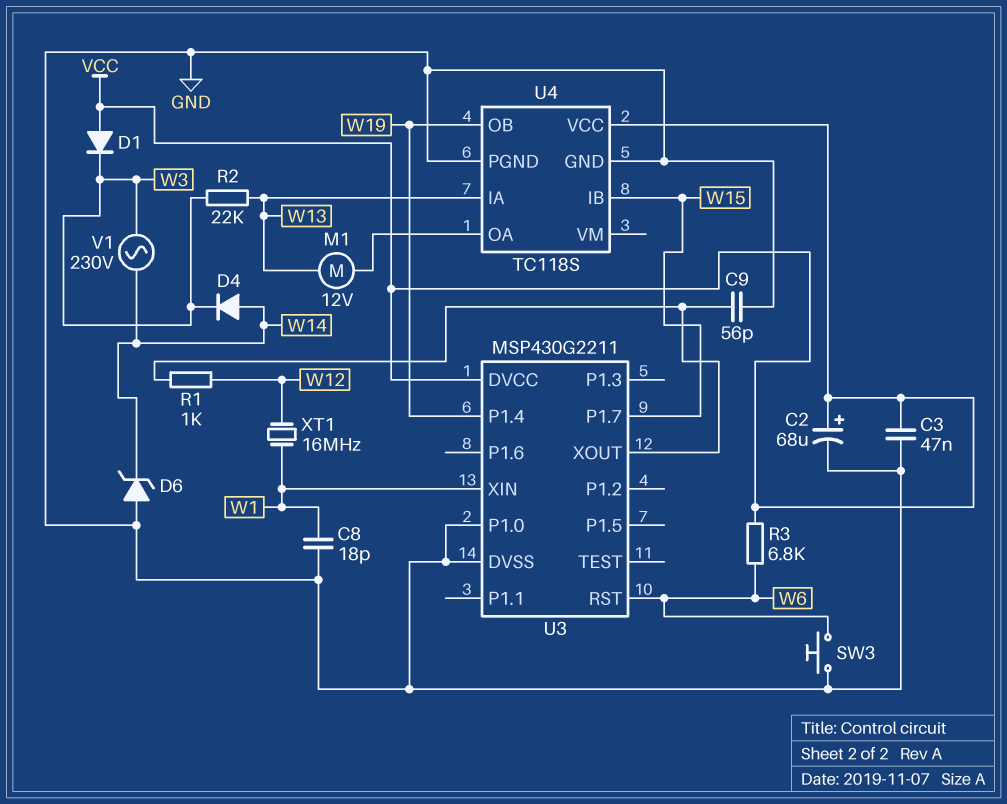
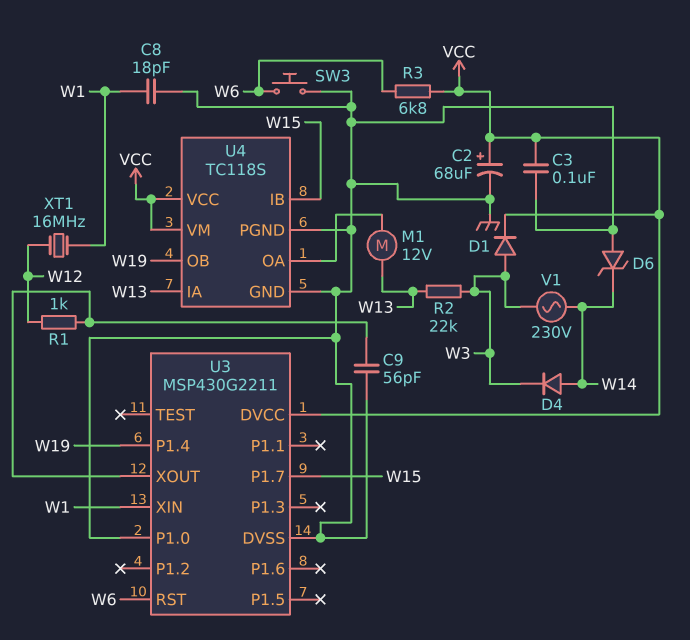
C3: 47nF (GND, VCC) -> 100nF (GND, VCC)
D1: diode (A VCC, K W3) -> diode (A W3, K VCC)
U4 pin VM: none -> VCC

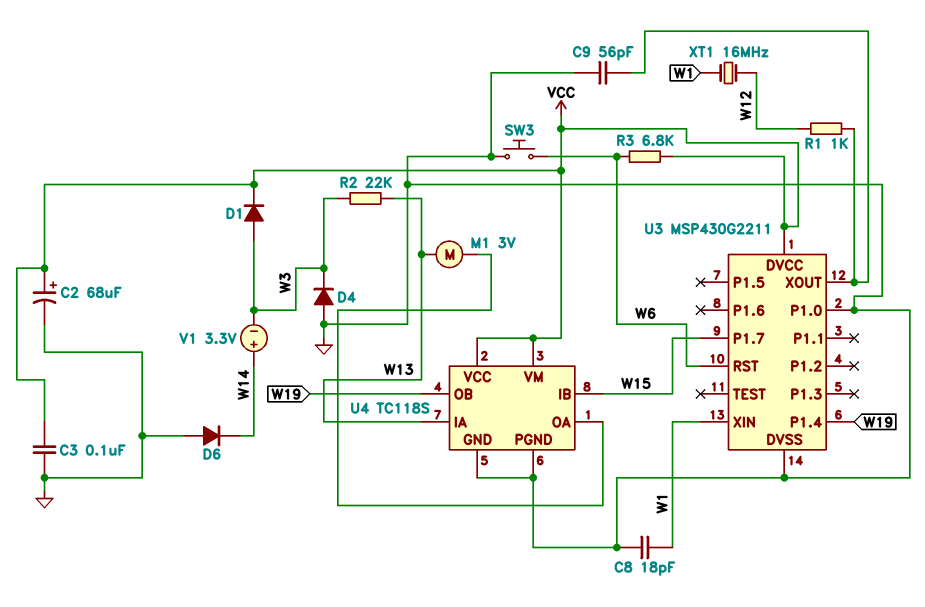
D4: diode (A W14, K W3) -> diode (A GND, K W3)
D6: zener (A GND, K W14) -> diode (A GND, K W14)
M1: motor 12V (U4/OA, W13) -> motor 3V (U4/OA, W13)
V1: AC 230V (W3, W14) -> 3.3V (plus W14, minus W3)

